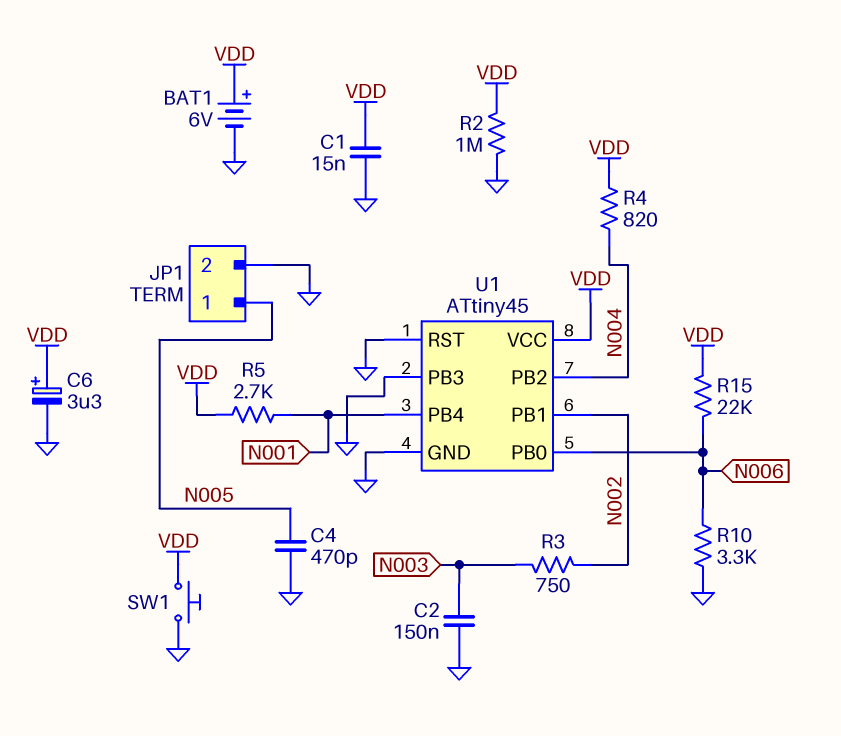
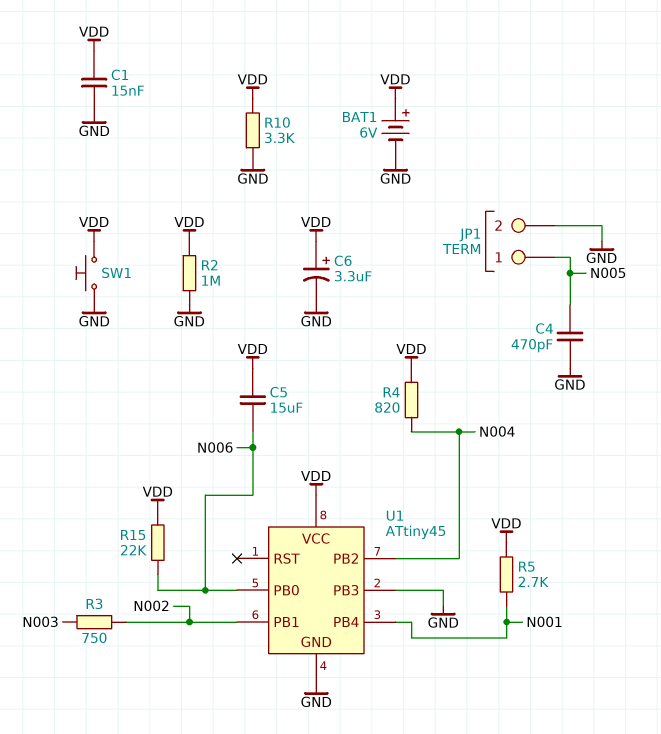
C2: 150nF (GND, N003) -> none
C5: none -> 15uF (N006, VDD)
R10: 3.3k (GND, N006) -> 3.3k (GND, VDD)
U1 pin RST: GND -> none

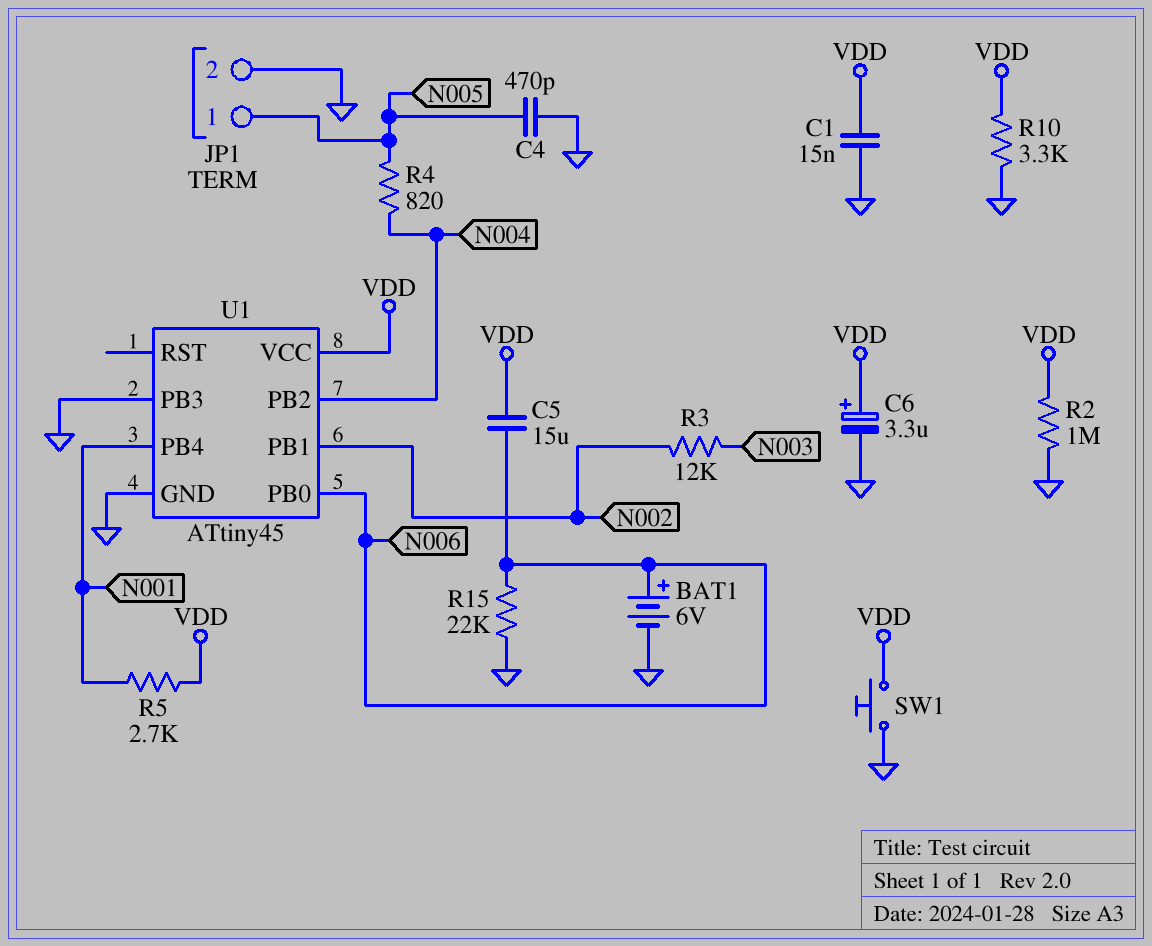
BAT1: 6V (plus VDD, minus GND) -> 6V (plus N006, minus GND)
R3: 750 (N002, N003) -> 12k (N002, N003)
R4: 820 (N004, VDD) -> 820 (N004, N005)
R15: 22k (N006, VDD) -> 22k (GND, N006)

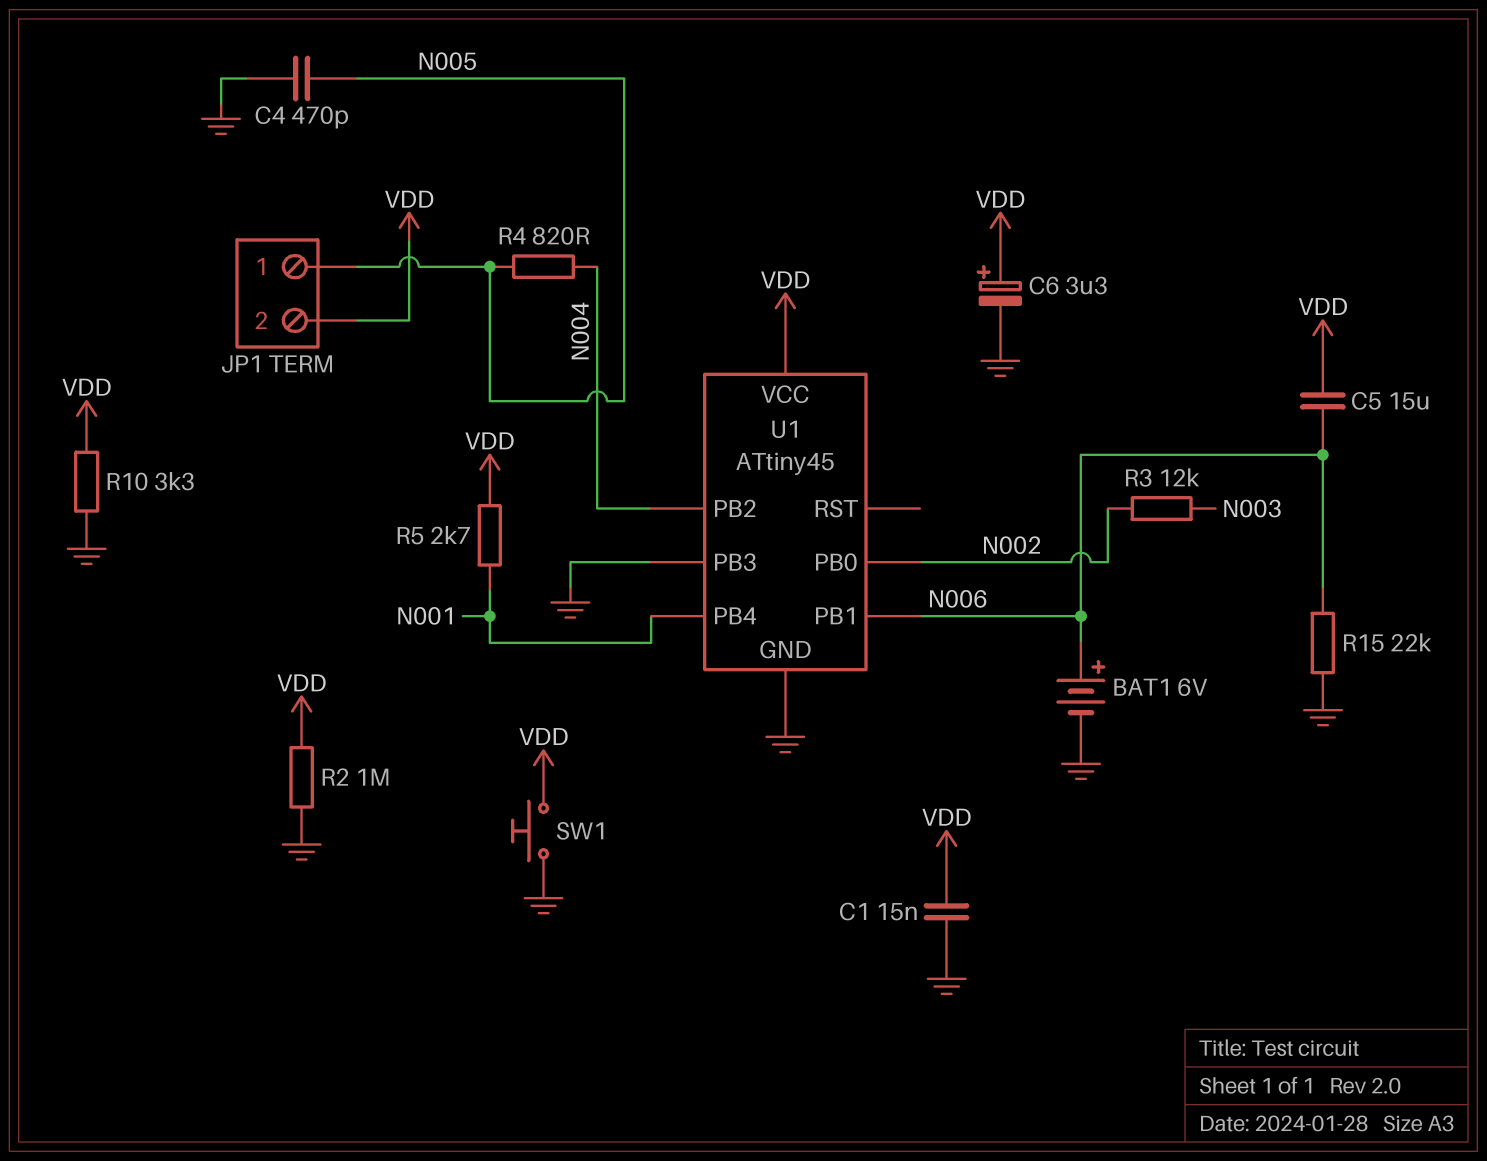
JP1 pin 2: GND -> VDD
U1 pin PB0: N006 -> N002
U1 pin PB1: N002 -> N006

